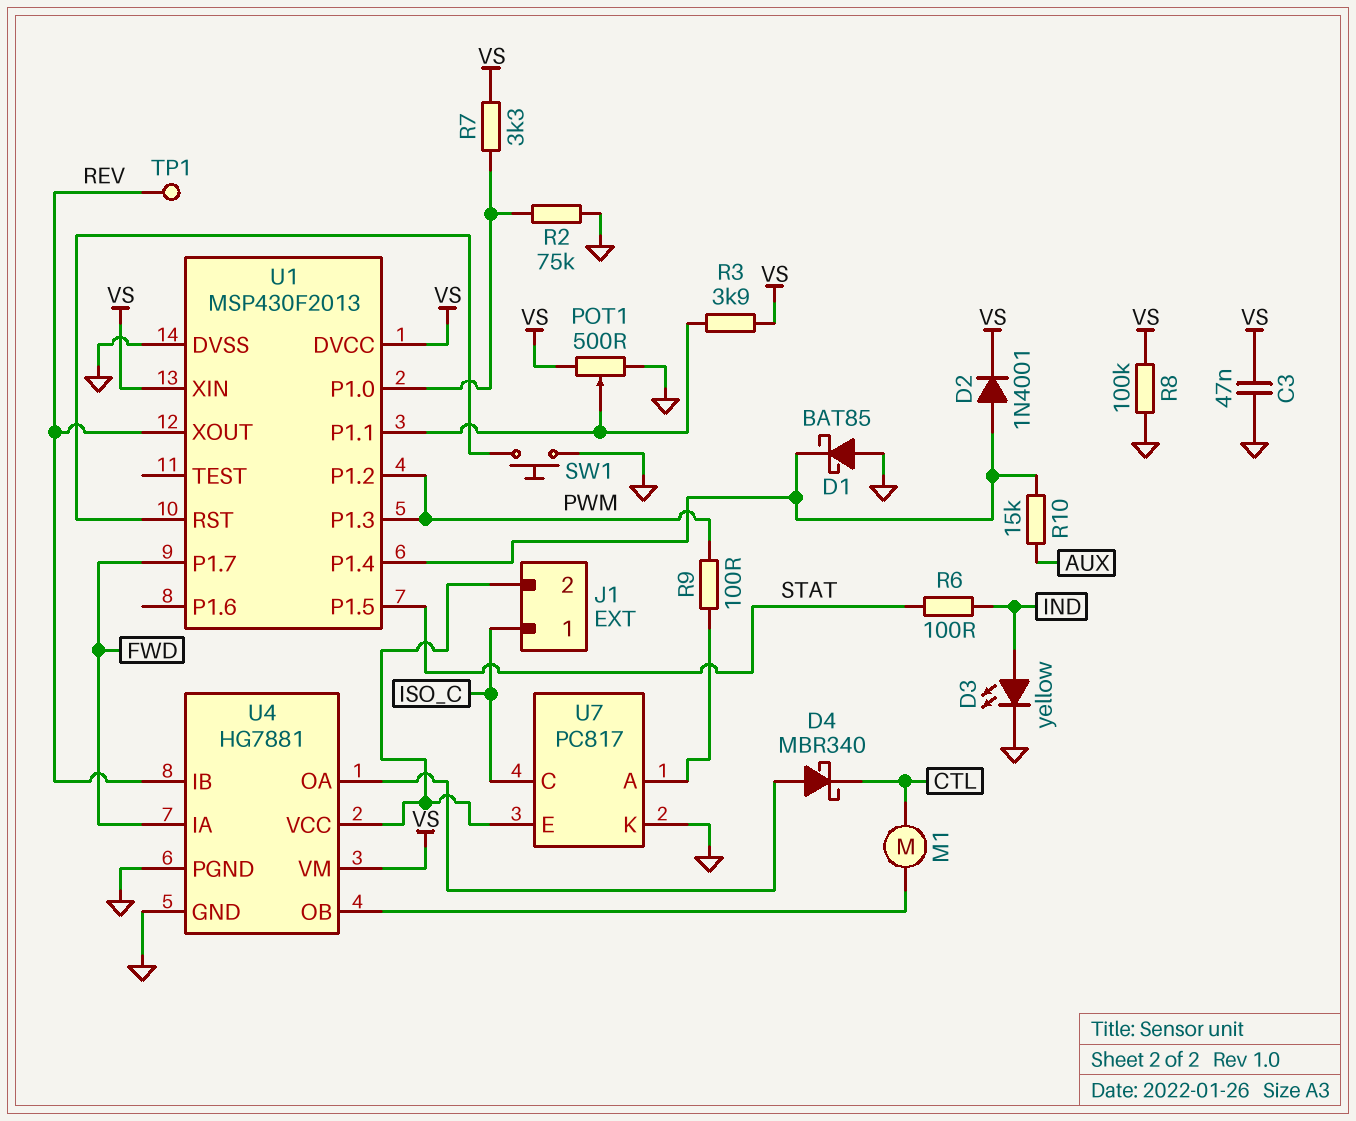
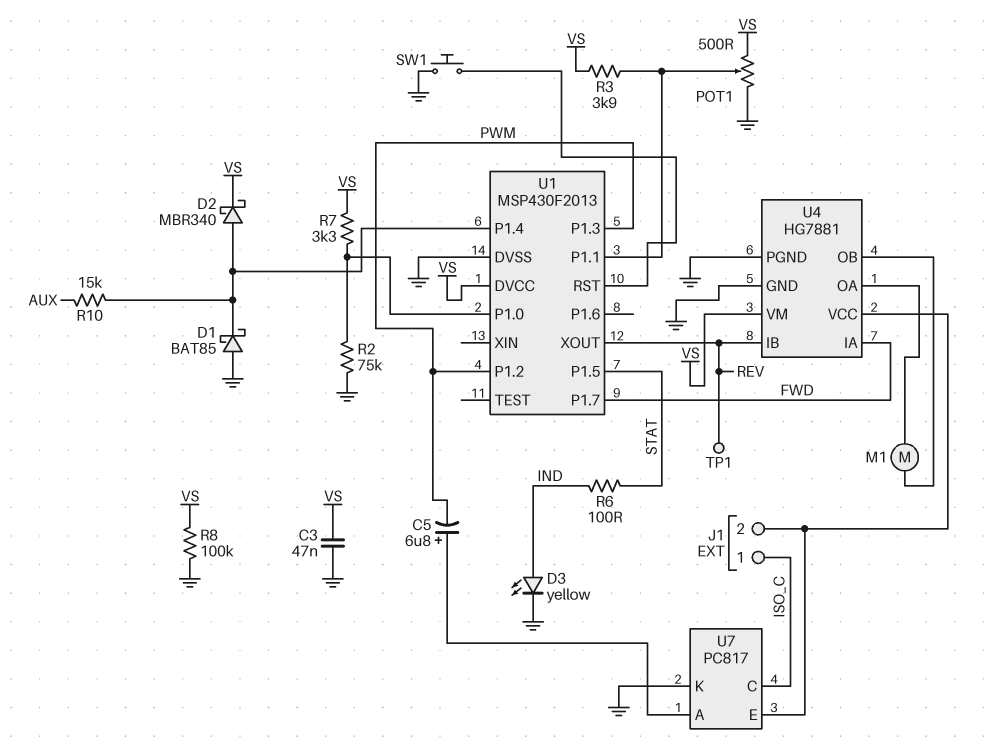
C5: none -> 6.8uF (plus U7/A, minus PWM)
D2: diode 1N4001 (A U1/P1.4, K VS) -> schottky MBR340 (A U1/P1.4, K VS)
D4: schottky MBR340 (A U4/OA, K CTL) -> none
M1: motor (CTL, U4/OB) -> motor (U4/OA, U4/OB)
R9: 100 (PWM, U7/A) -> none
U1 pin XIN: VS -> none

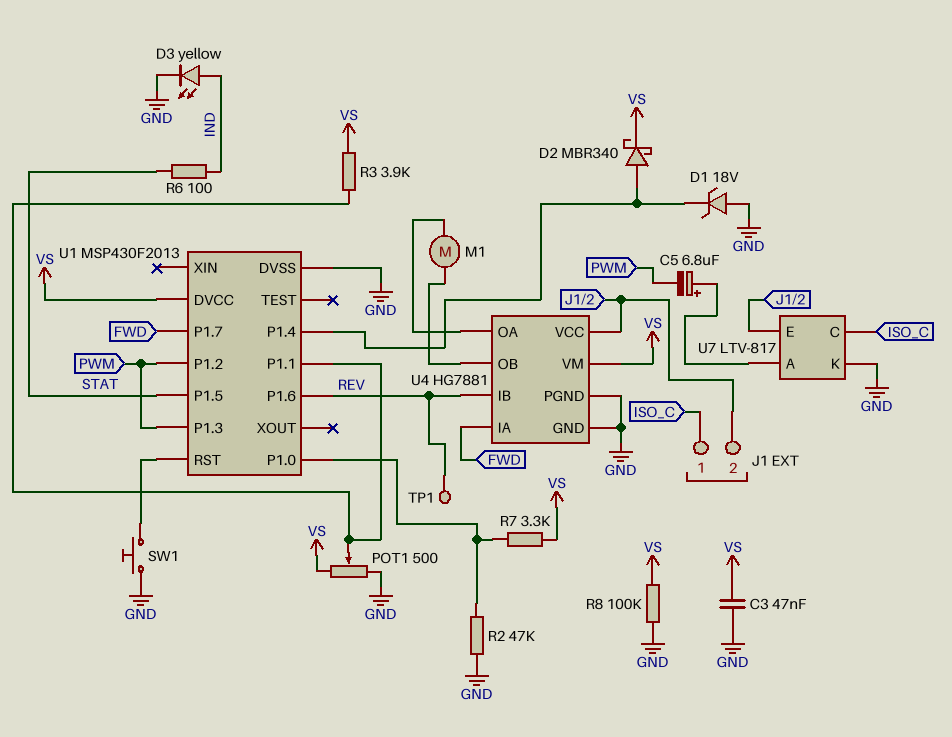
D1: schottky BAT85 (A GND, K U1/P1.4) -> zener 18V (A GND, K U1/P1.4)
R2: 75k (GND, U1/P1.0) -> 47k (GND, U1/P1.0)
R10: 15k (AUX, U1/P1.4) -> none
U1 pin P1.6: none -> REV
U1 pin XOUT: REV -> none
U7: PC817 -> LTV-817

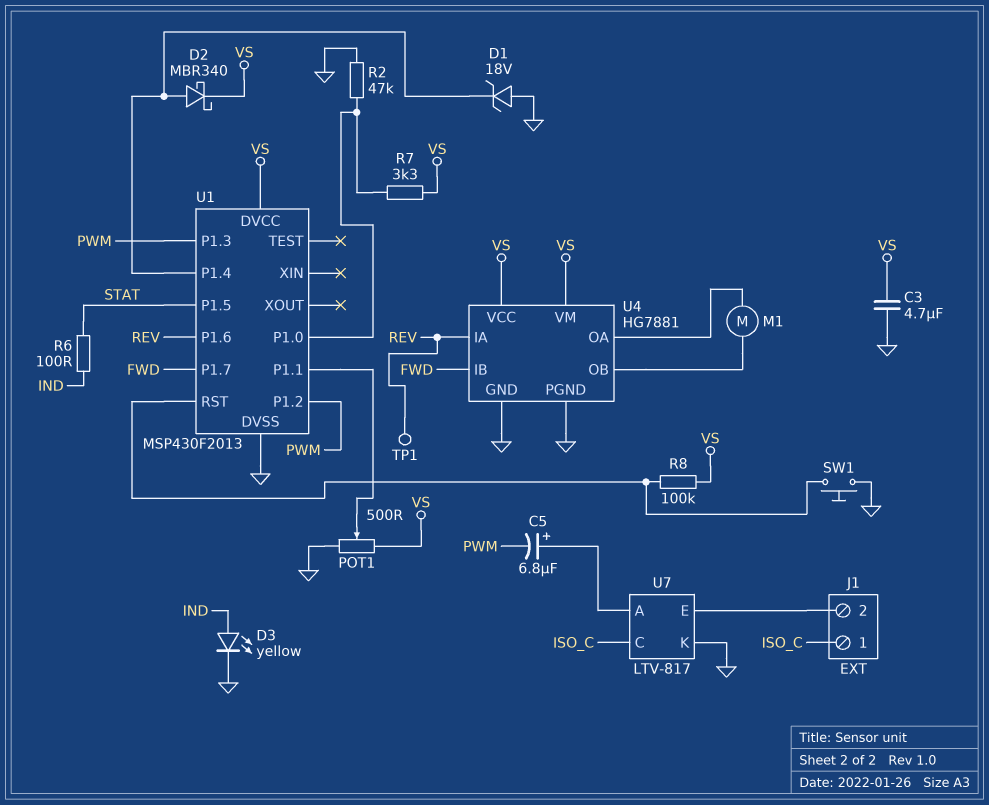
C3: 47nF (GND, VS) -> 4.7uF (GND, VS)
R3: 3.9k (U1/P1.1, VS) -> none
R8: 100k (GND, VS) -> 100k (U1/RST, VS)
U4 pin IA: FWD -> REV
U4 pin IB: REV -> FWD
U4 pin VCC: J1/2 -> VS

